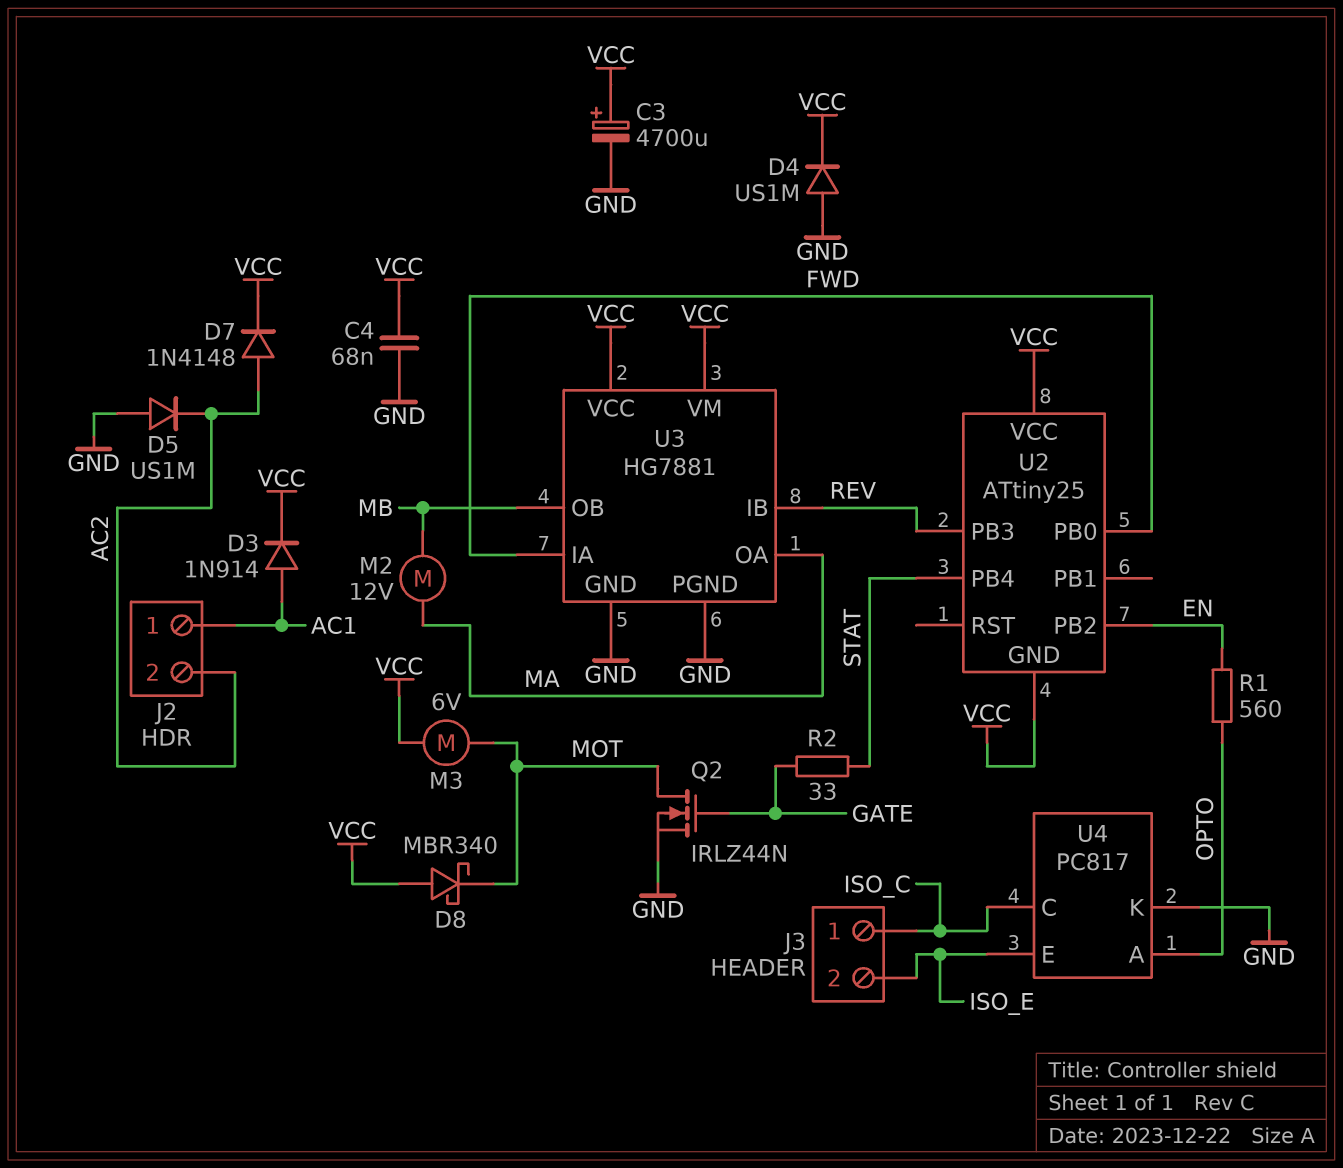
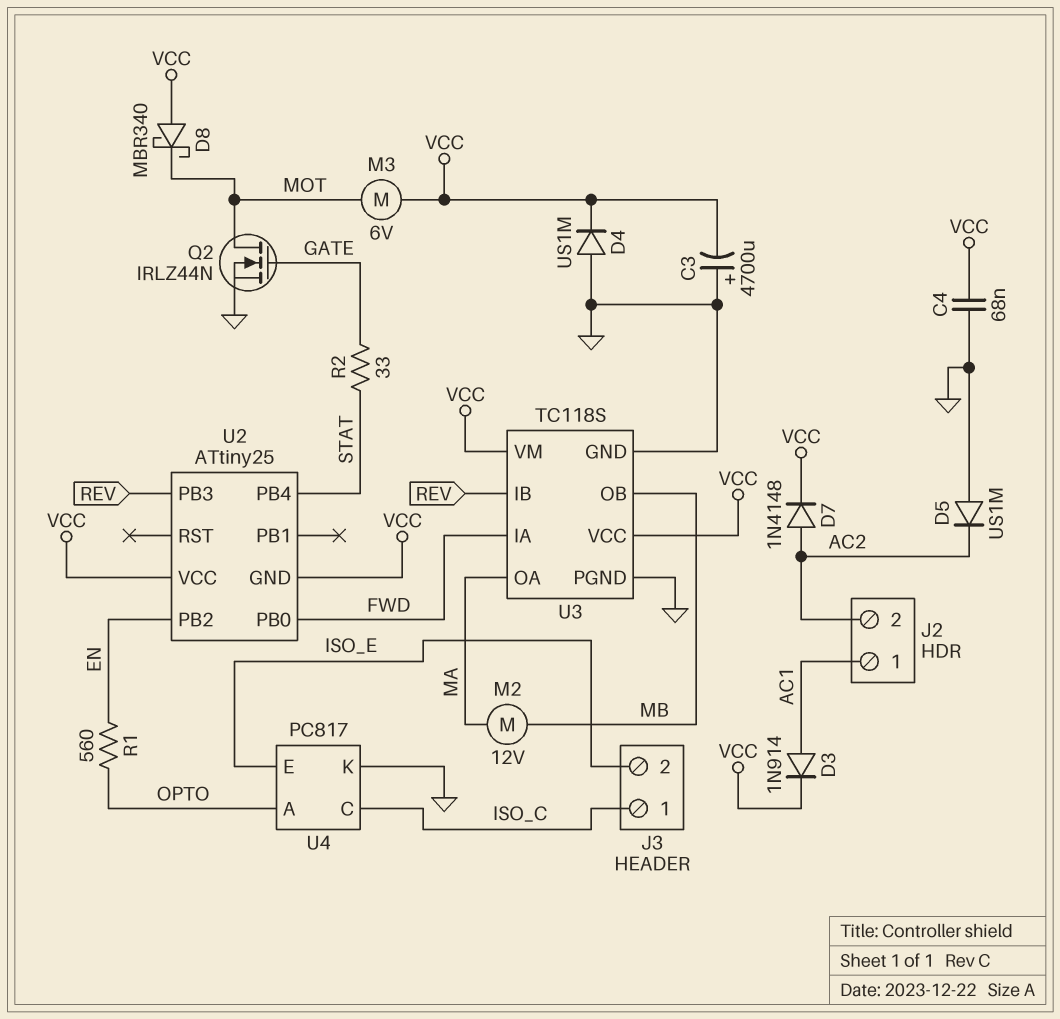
C3: 4700uF (plus VCC, minus GND) -> 4700uF (plus GND, minus VCC)
U3: HG7881 -> TC118S

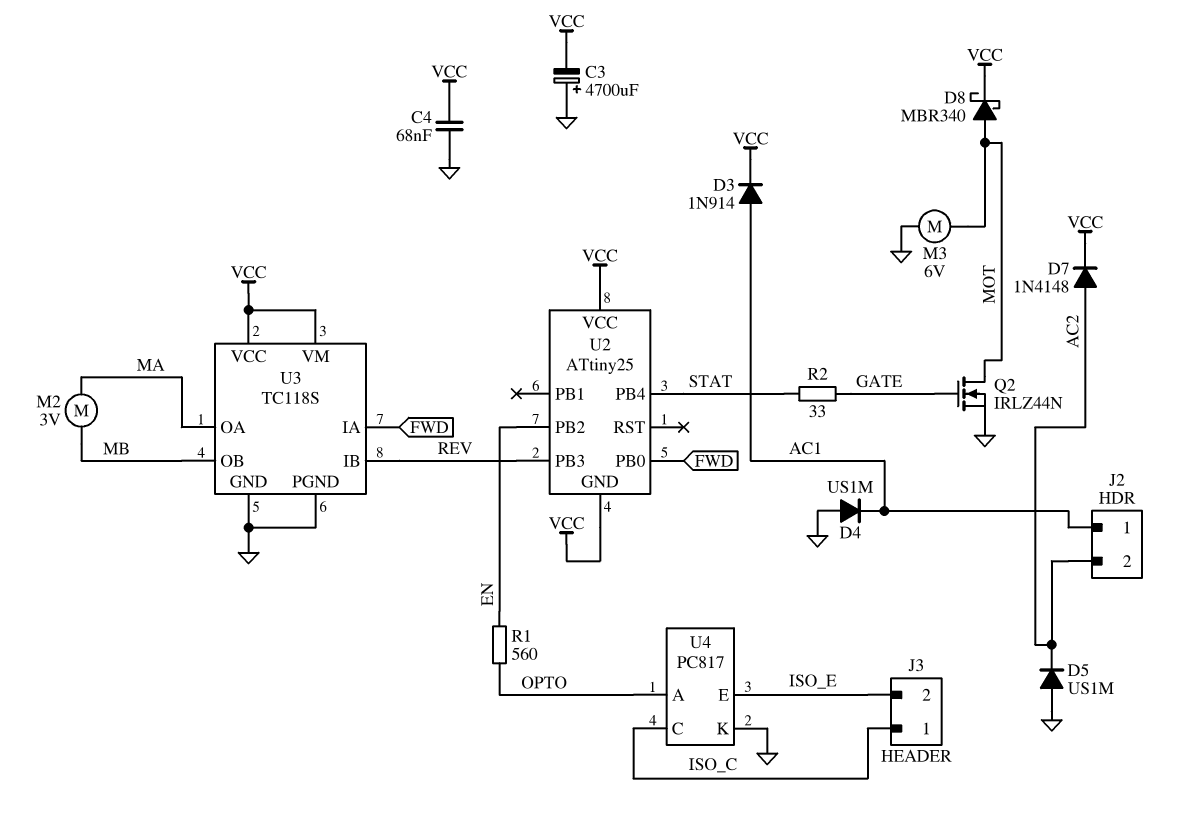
D4: diode US1M (A GND, K VCC) -> diode US1M (A GND, K AC1)
D8: schottky MBR340 (A VCC, K MOT) -> schottky MBR340 (A MOT, K VCC)
M2: motor 12V (MA, MB) -> motor 3V (MA, MB)
M3: motor 6V (MOT, VCC) -> motor 6V (GND, MOT)

